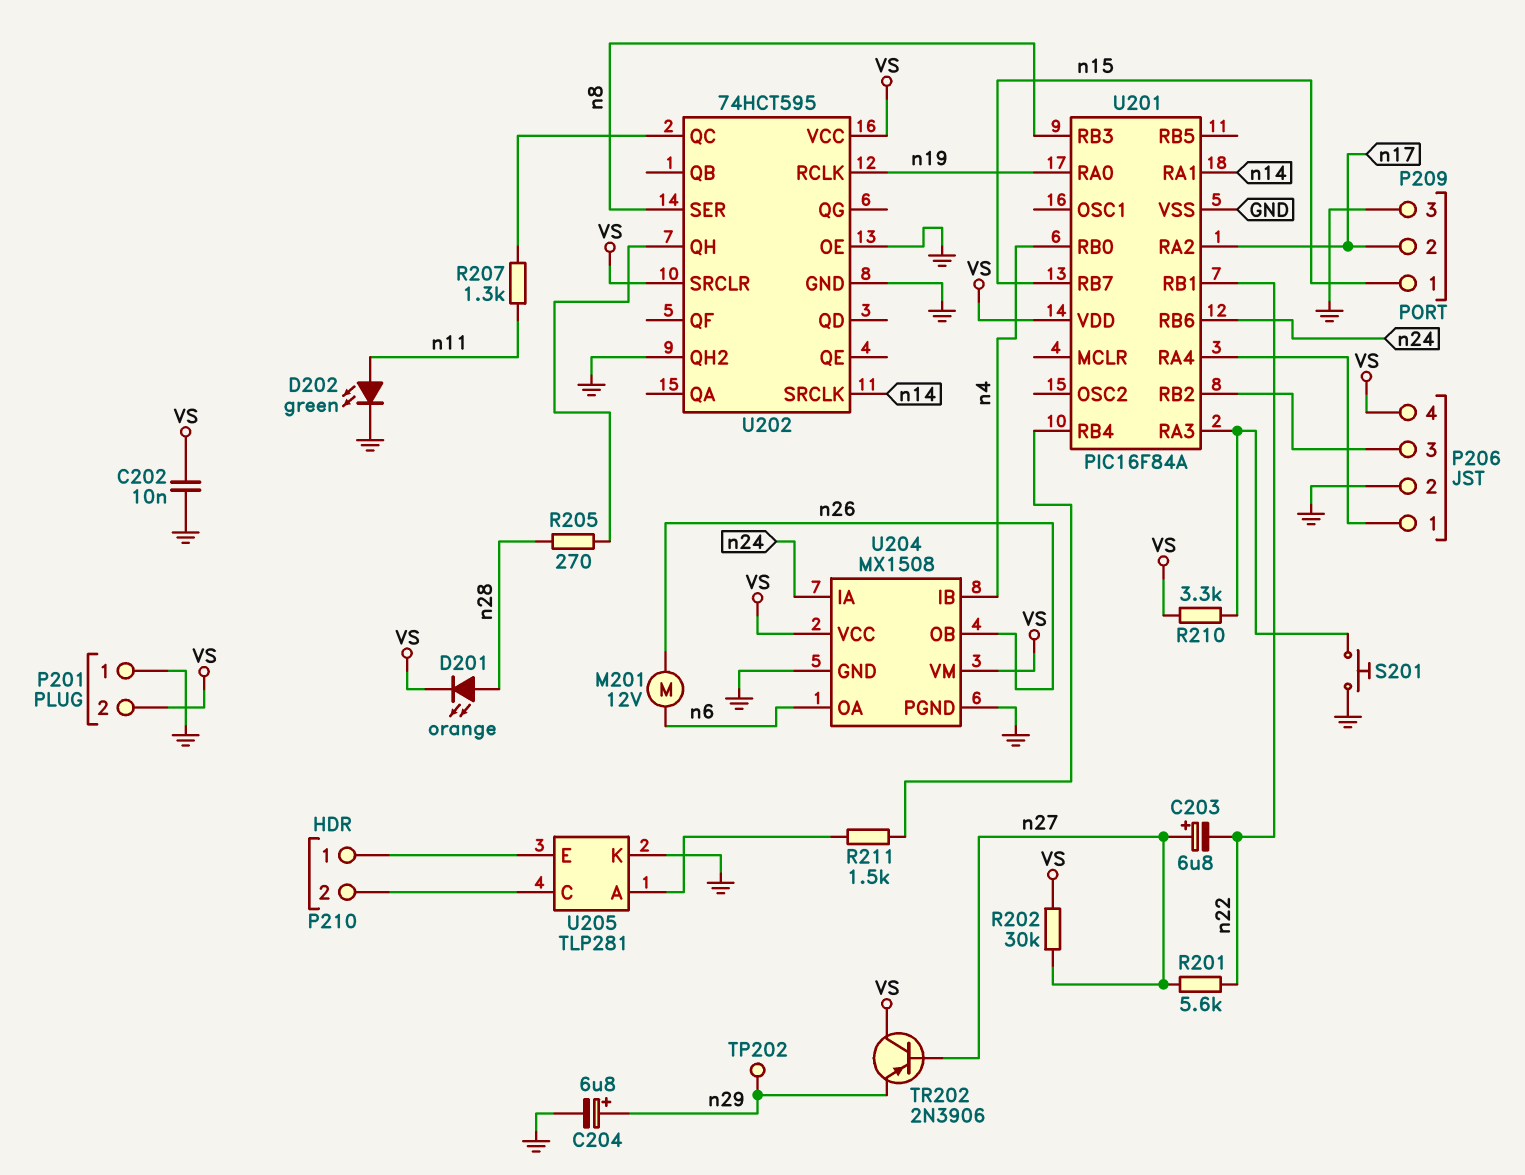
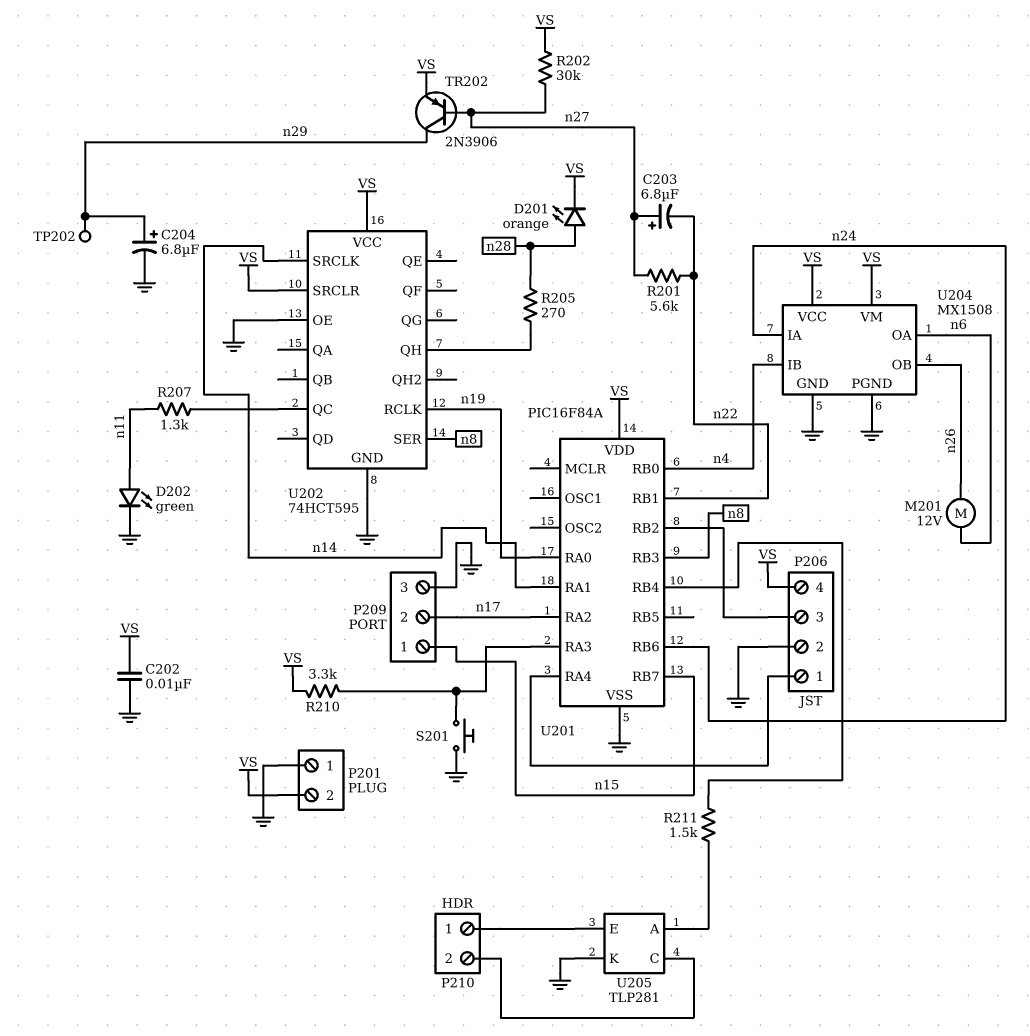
TR202: PNP 2N3906 (B n27, C VS, E n29) -> PNP 2N3906 (B n27, C n29, E VS)
U202 pin QH2: GND -> none

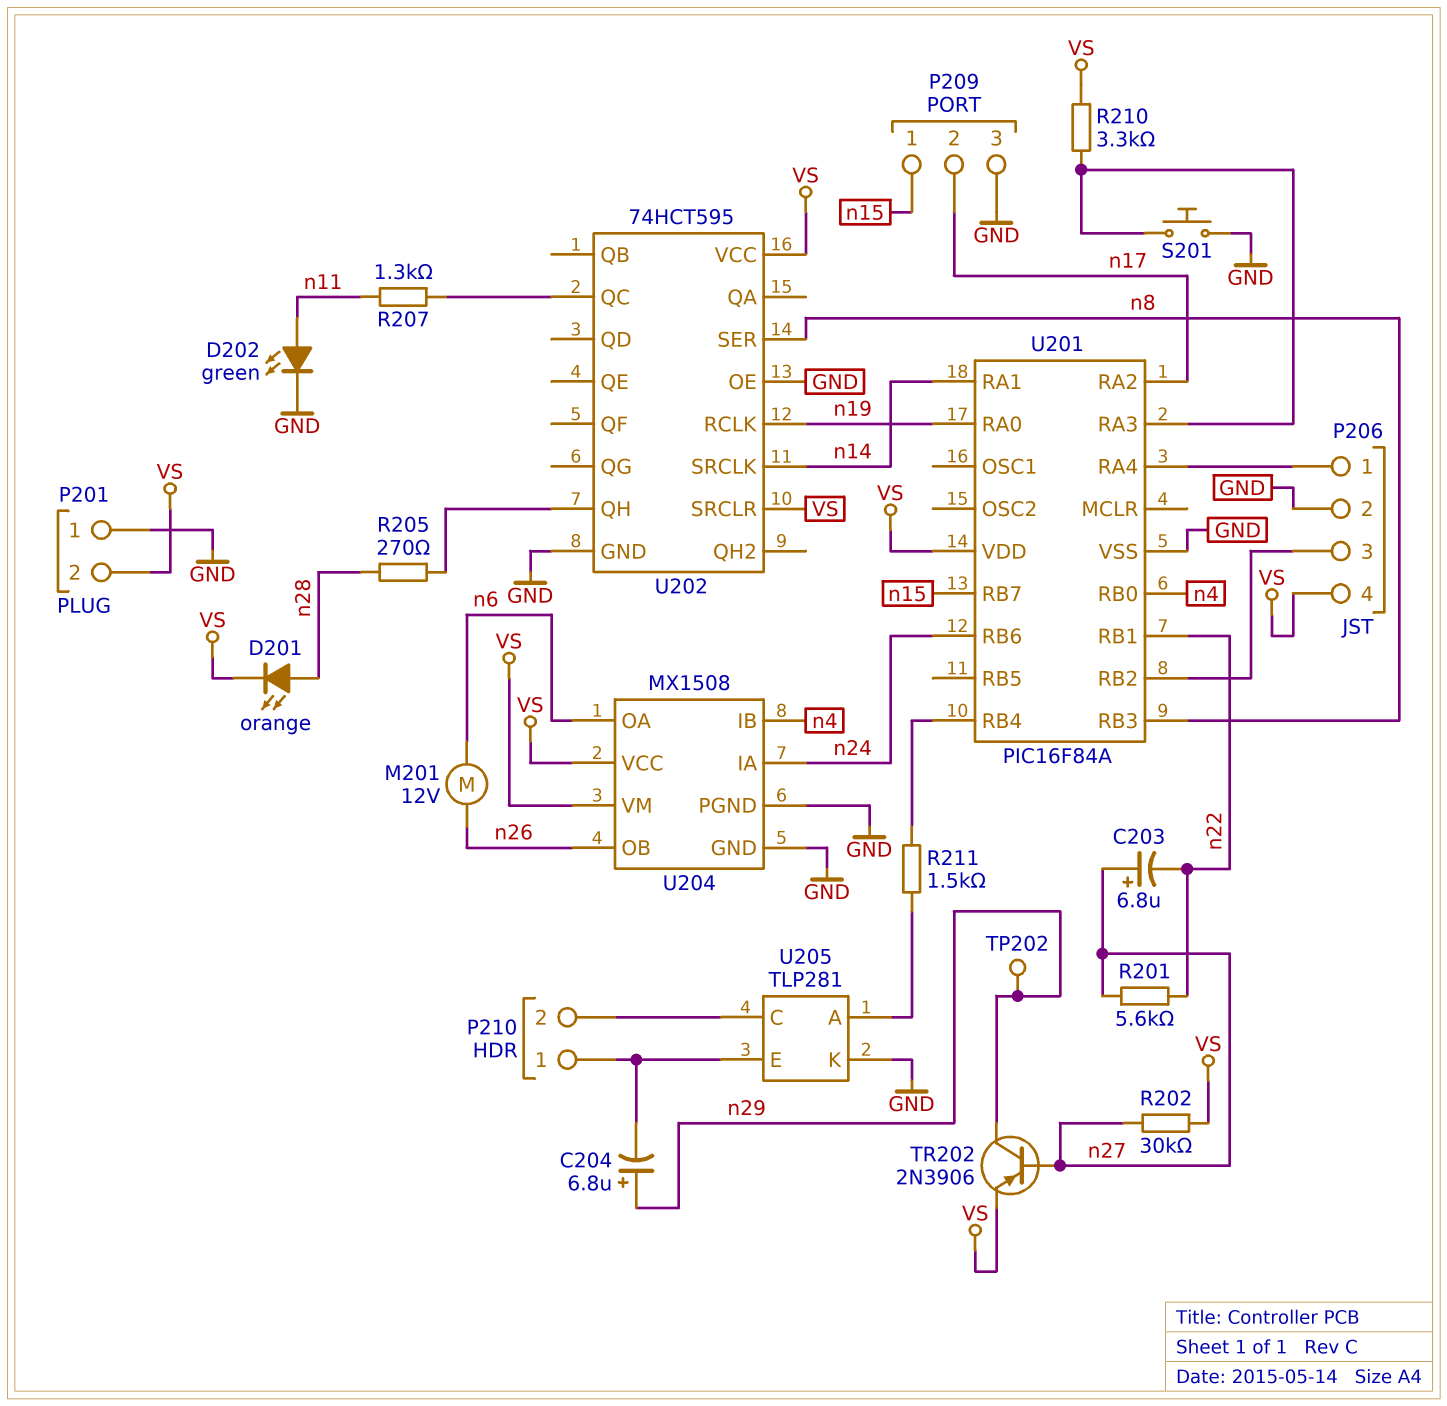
C202: 10nF (GND, VS) -> none
C204: 6.8uF (plus n29, minus GND) -> 6.8uF (plus n29, minus P210/1)

